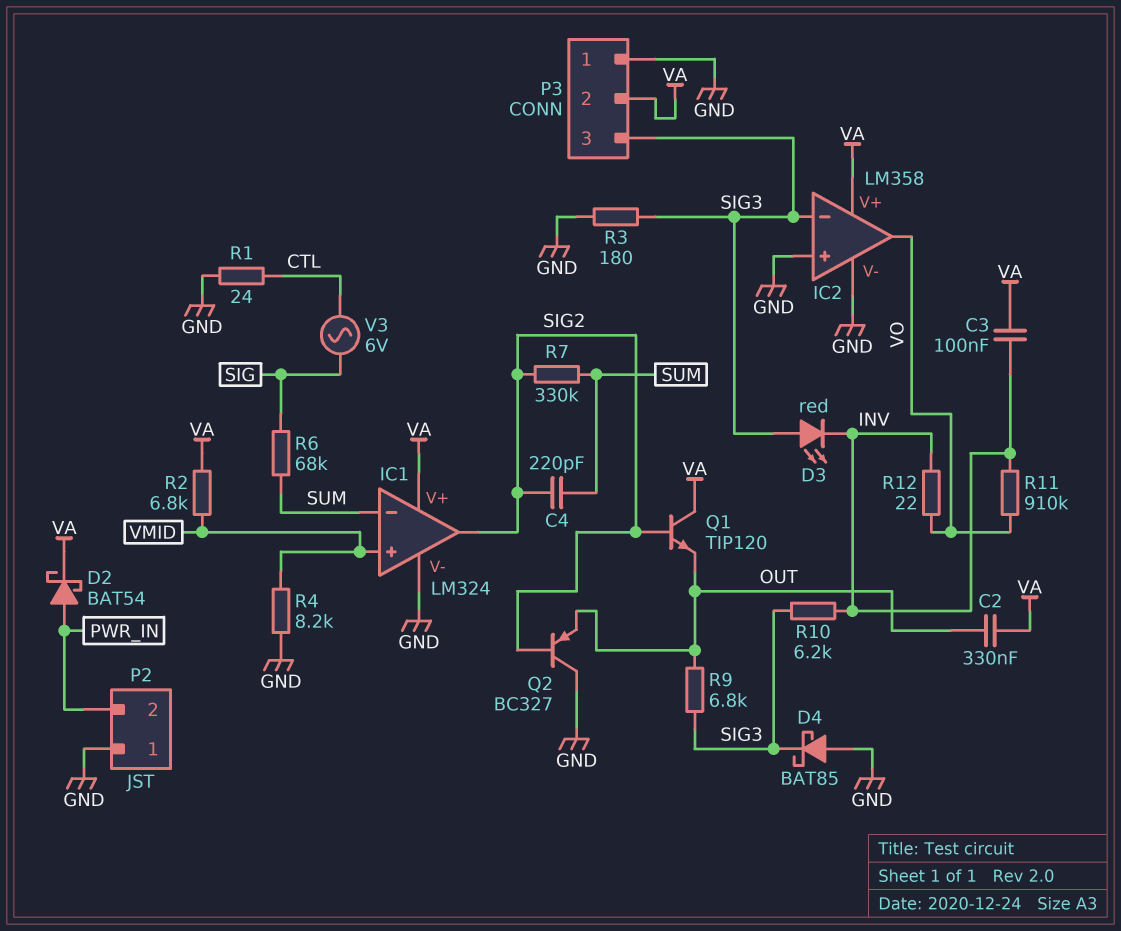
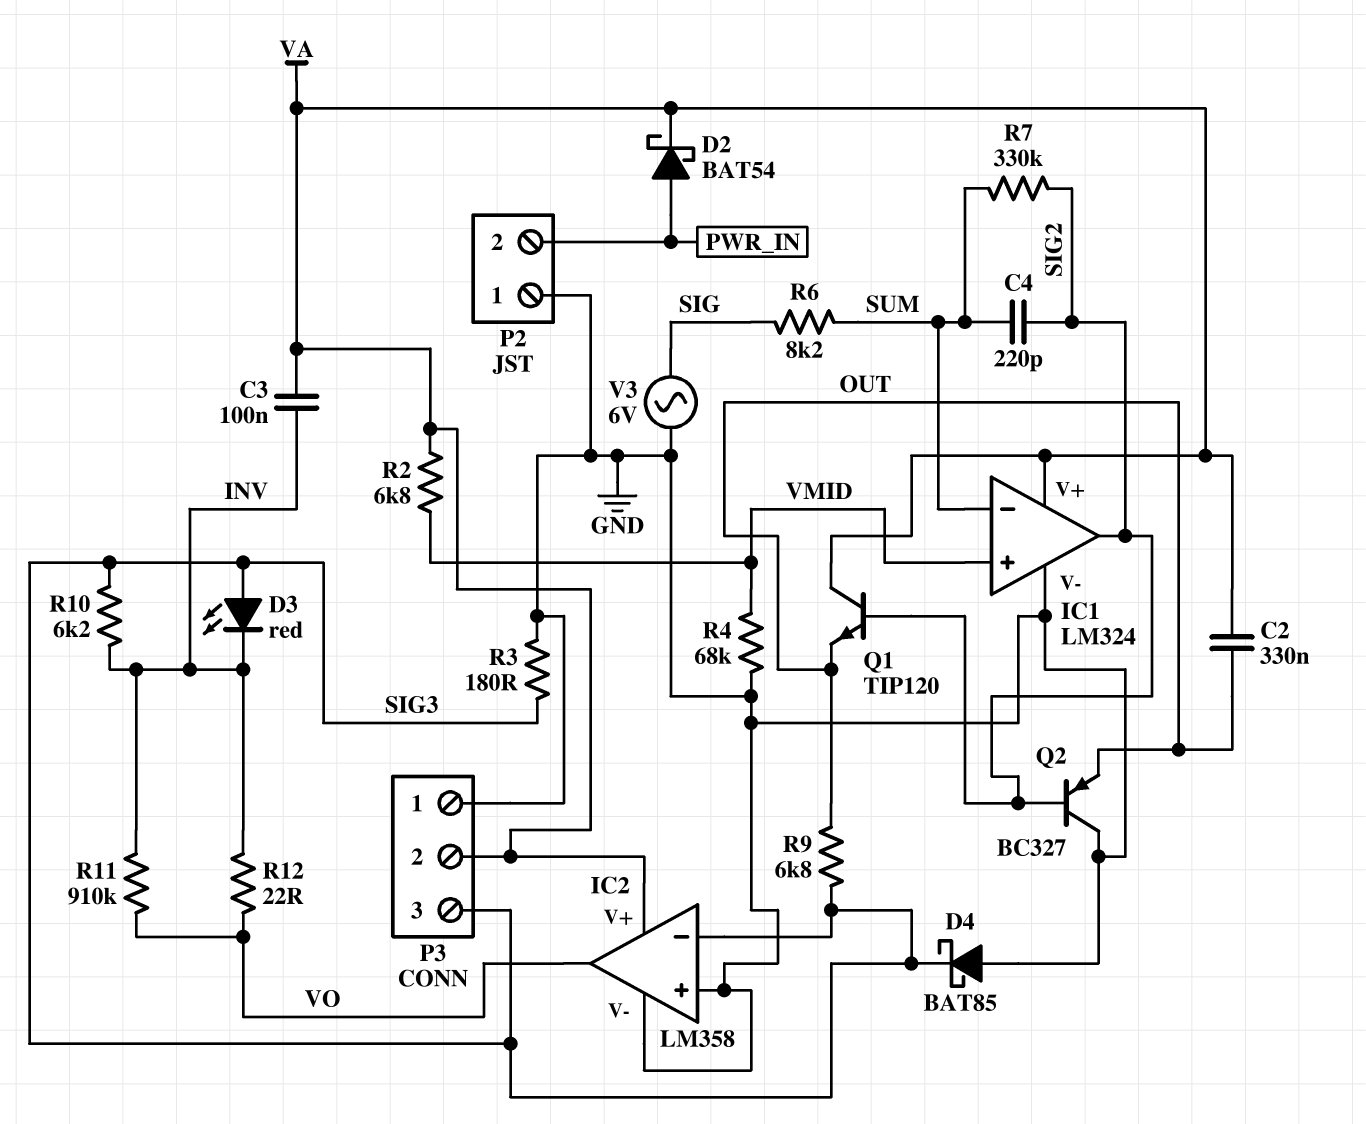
R1: 24 (CTL, GND) -> none
R4: 8.2k (GND, VMID) -> 68k (GND, VMID)
R6: 68k (SIG, SUM) -> 8.2k (SIG, SUM)
V3: AC 6V (CTL, SIG) -> AC 6V (GND, SIG)

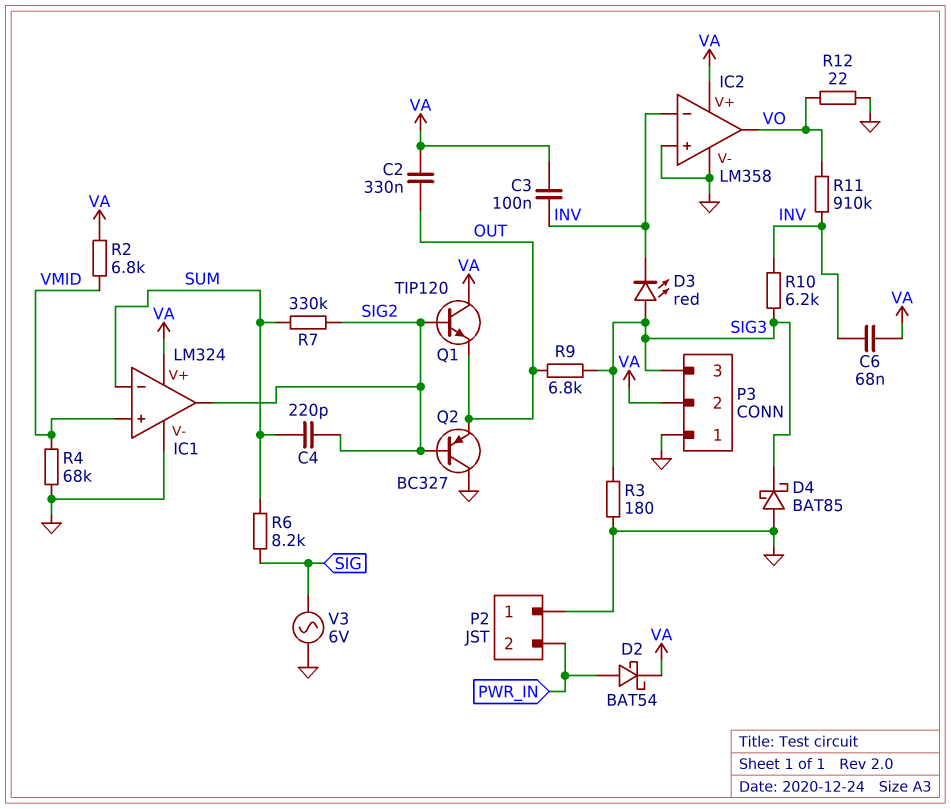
C6: none -> 68nF (INV, VA)
IC2 pin in-: SIG3 -> INV
R12: 22 (INV, VO) -> 22 (GND, VO)

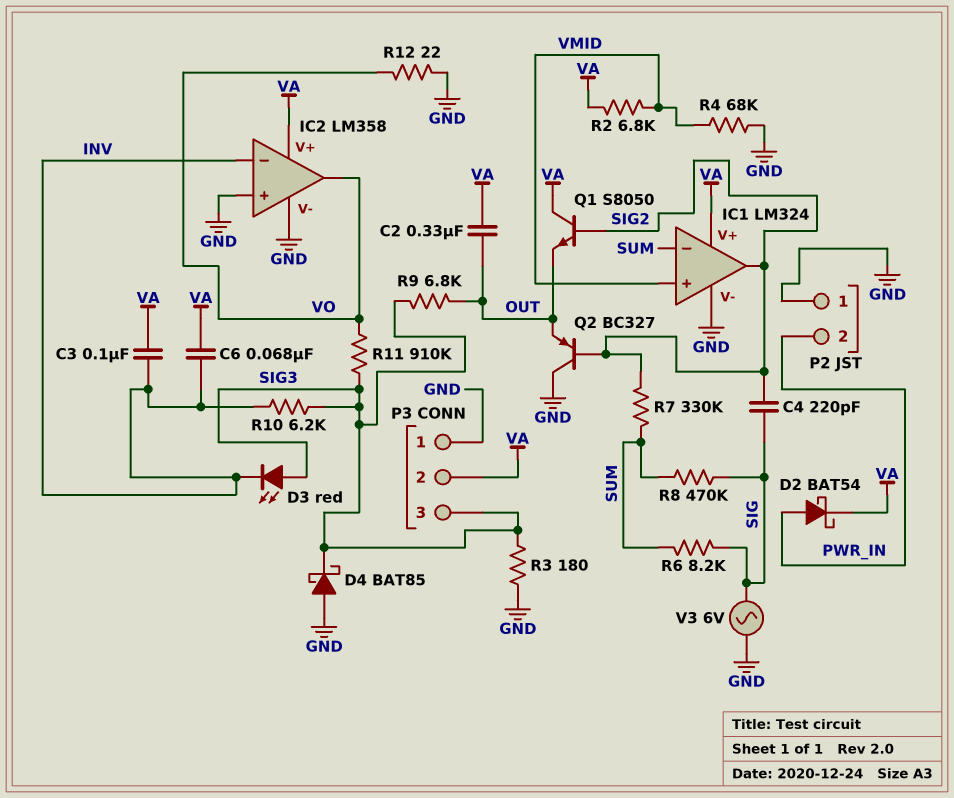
C4: 220pF (SIG2, SUM) -> 220pF (SIG, SIG2)
Q1: NPN TIP120 (B SIG2, C VA, E OUT) -> NPN S8050 (B SIG2, C VA, E OUT)
R8: none -> 470k (SIG, SUM)
R11: 910k (INV, VO) -> 910k (SIG3, VO)

